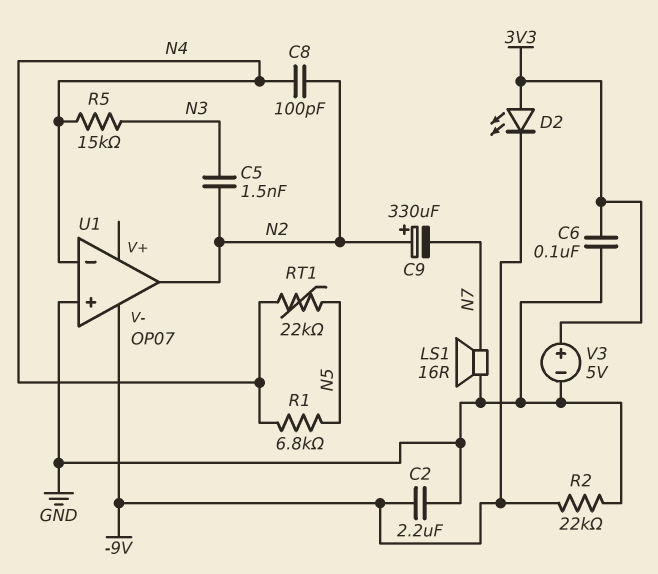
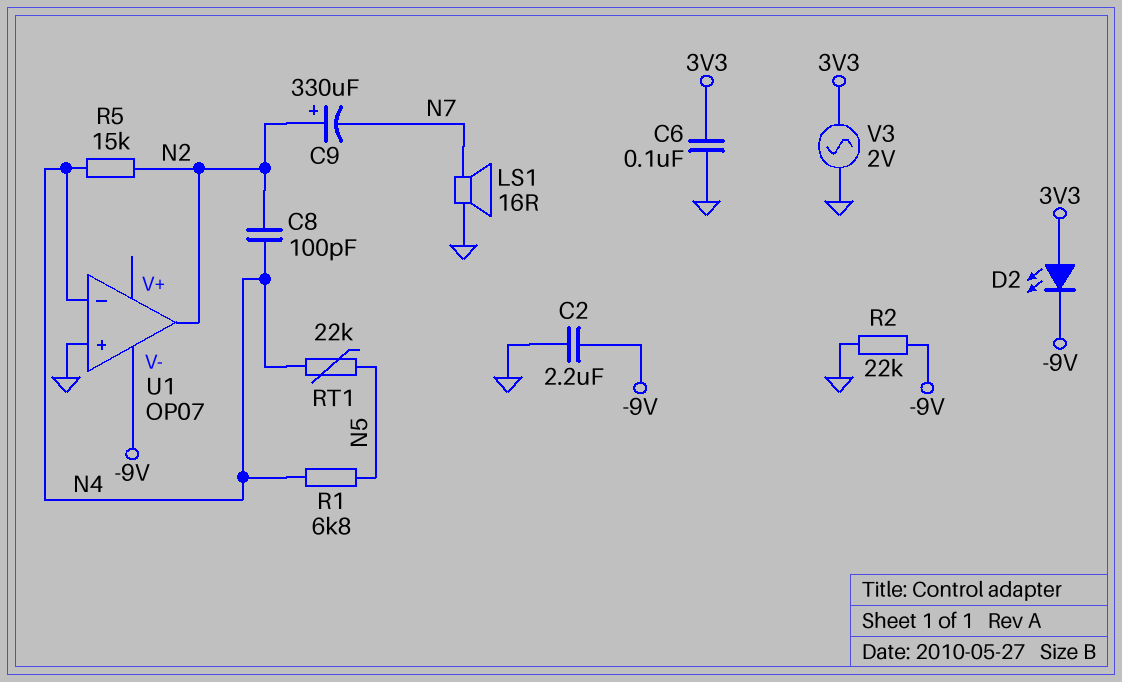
C5: 1.5nF (N2, N3) -> none
R5: 15k (N3, N4) -> 15k (N2, N4)
V3: 5V (plus 3V3, minus GND) -> AC 2V (3V3, GND)

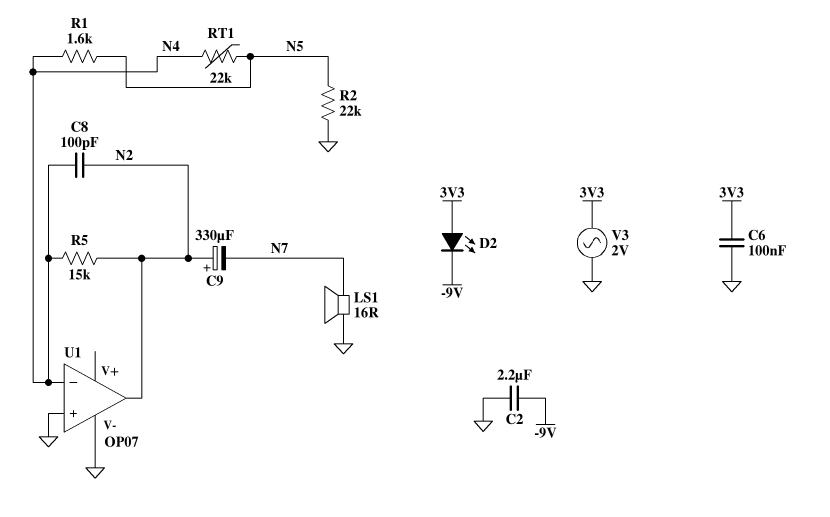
R1: 6.8k (N4, N5) -> 1.6k (N4, N5)
R2: 22k (-9V, GND) -> 22k (GND, N5)
U1 pin V-: -9V -> GND

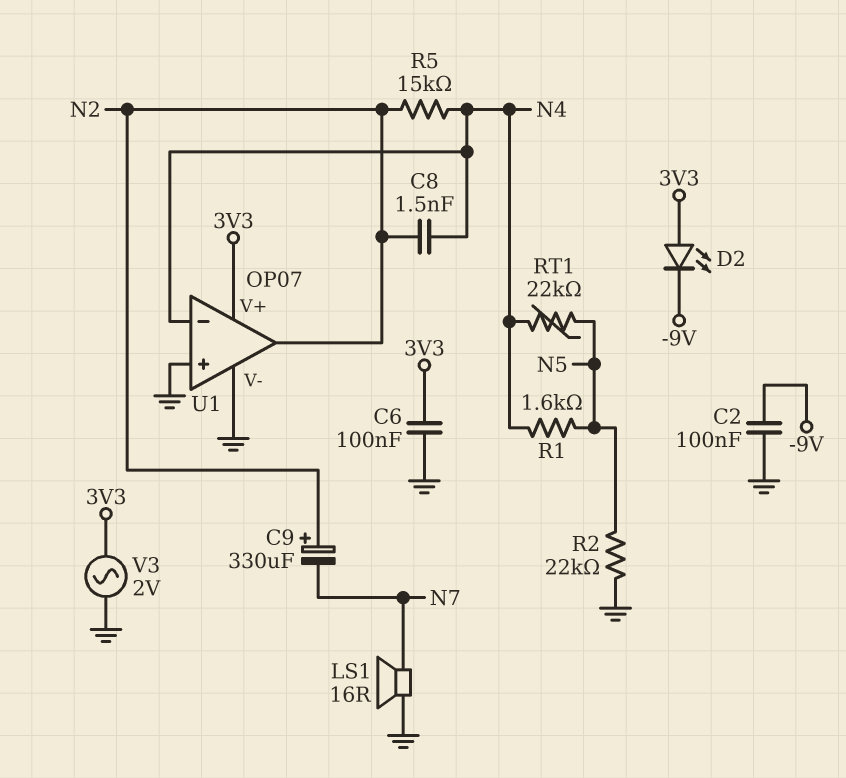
C2: 2.2uF (-9V, GND) -> 100nF (-9V, GND)
C8: 100pF (N2, N4) -> 1.5nF (N2, N4)
U1 pin V+: none -> 3V3

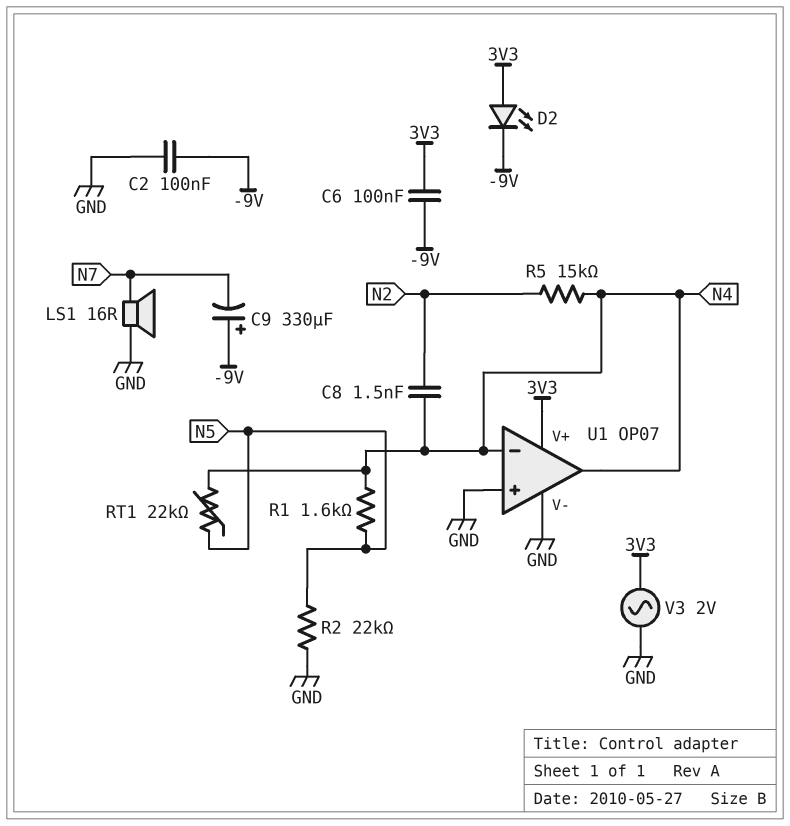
C6: 100nF (3V3, GND) -> 100nF (-9V, 3V3)
C9: 330uF (plus N2, minus N7) -> 330uF (plus -9V, minus N7)
U1 pin out: N2 -> N4

